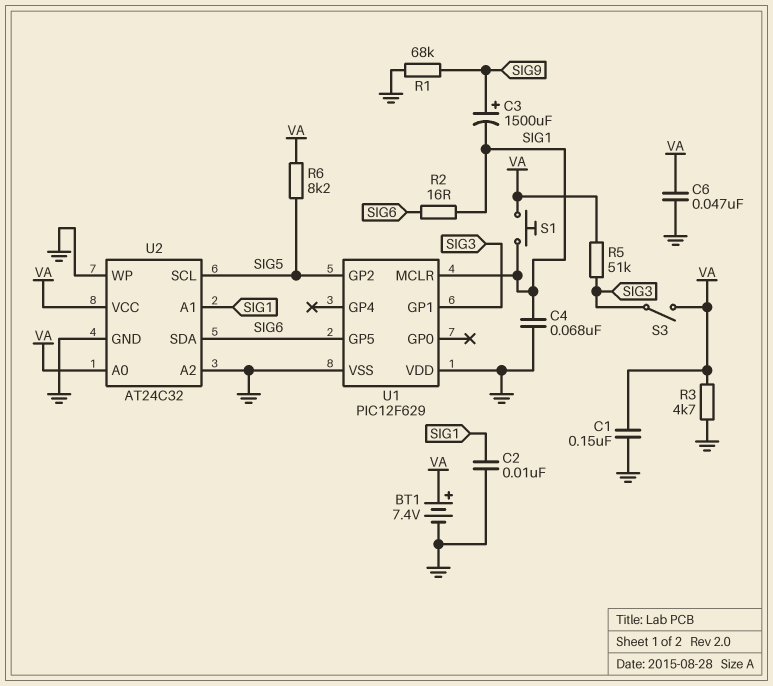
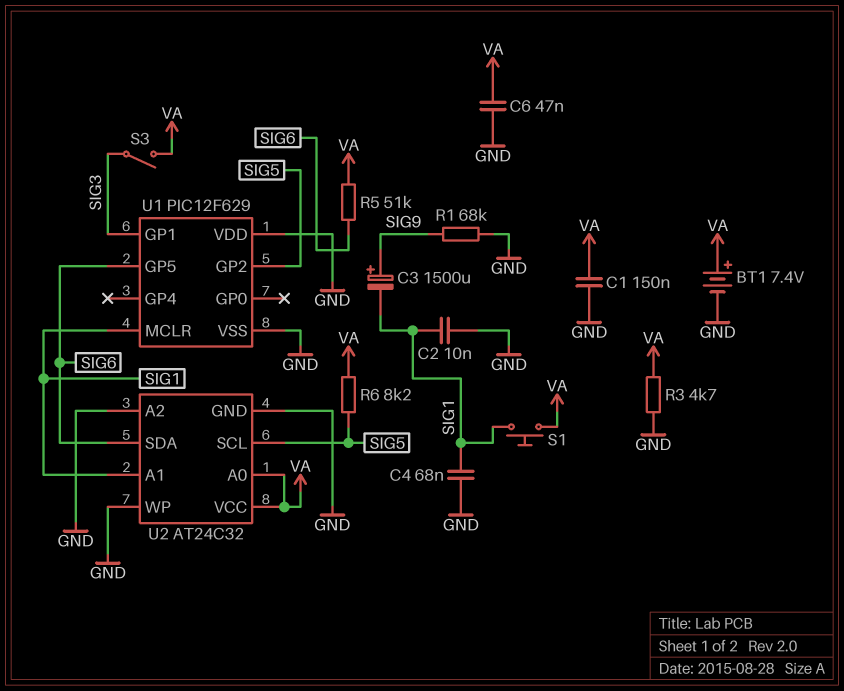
R2: 16 (SIG1, SIG6) -> none
R5: 51k (SIG3, VA) -> 51k (SIG6, VA)

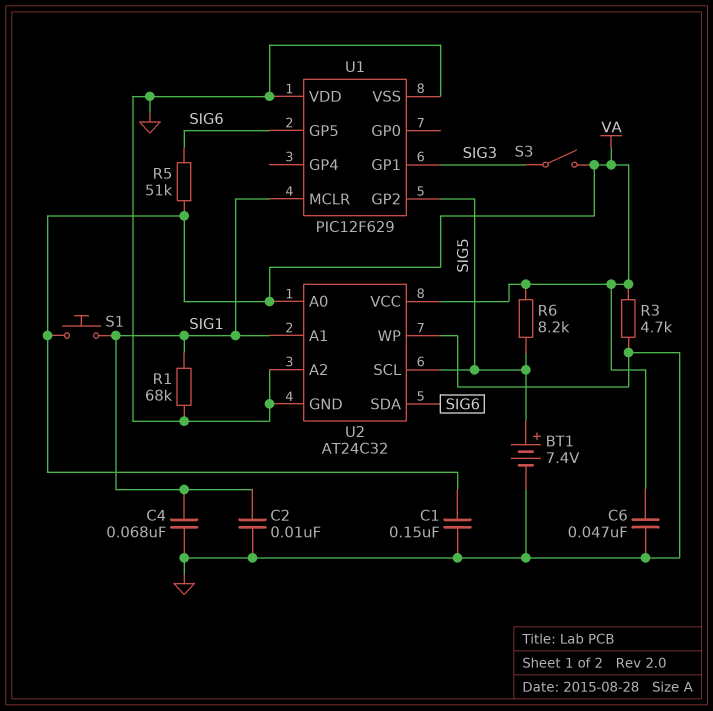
BT1: 7.4V (plus VA, minus GND) -> 7.4V (plus SIG5, minus GND)
C3: 1500uF (plus SIG9, minus SIG1) -> none
R1: 68k (GND, SIG9) -> 68k (GND, SIG1)

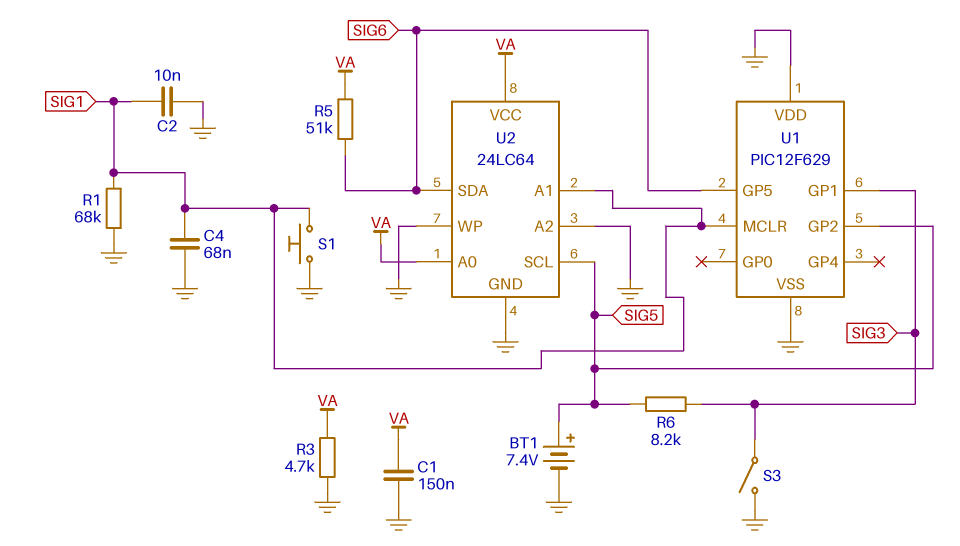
C6: 47nF (GND, VA) -> none
R6: 8.2k (SIG5, VA) -> 8.2k (SIG3, SIG5)
S1: button (SIG1, VA) -> button (GND, SIG1)
S3: switch (SIG3, VA) -> switch (GND, SIG3)
U2: AT24C32 -> 24LC64

